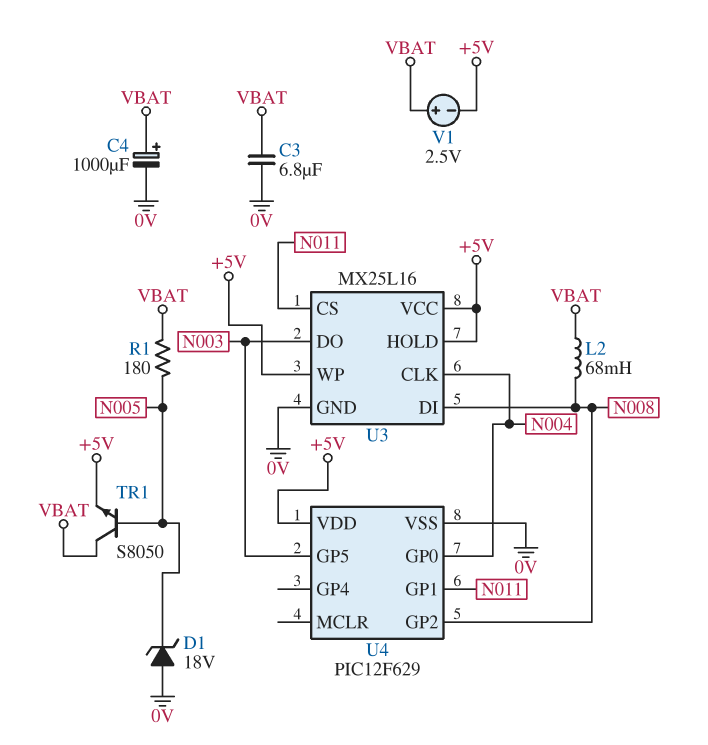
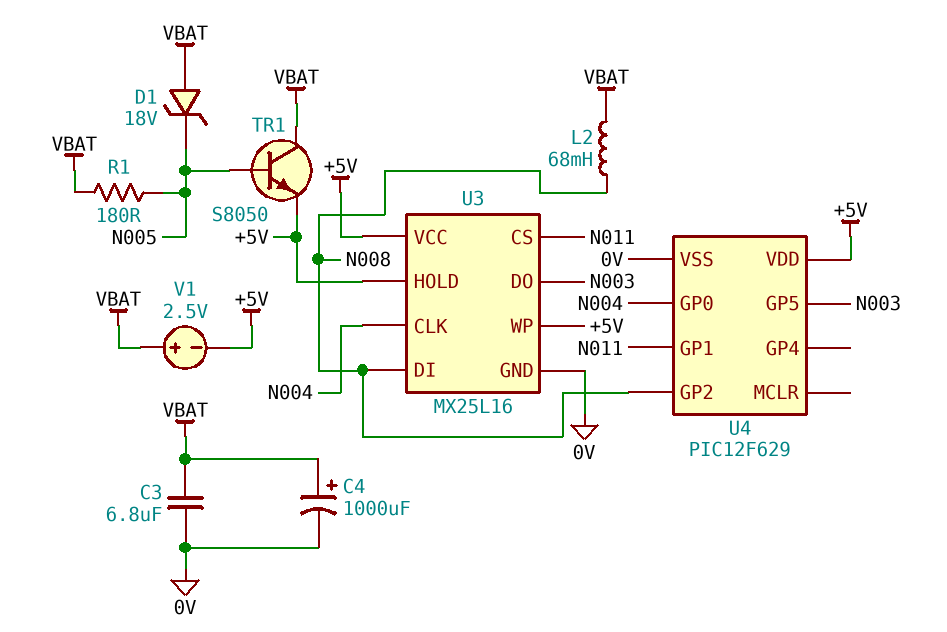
D1: zener 18V (A 0V, K N005) -> zener 18V (A VBAT, K N005)

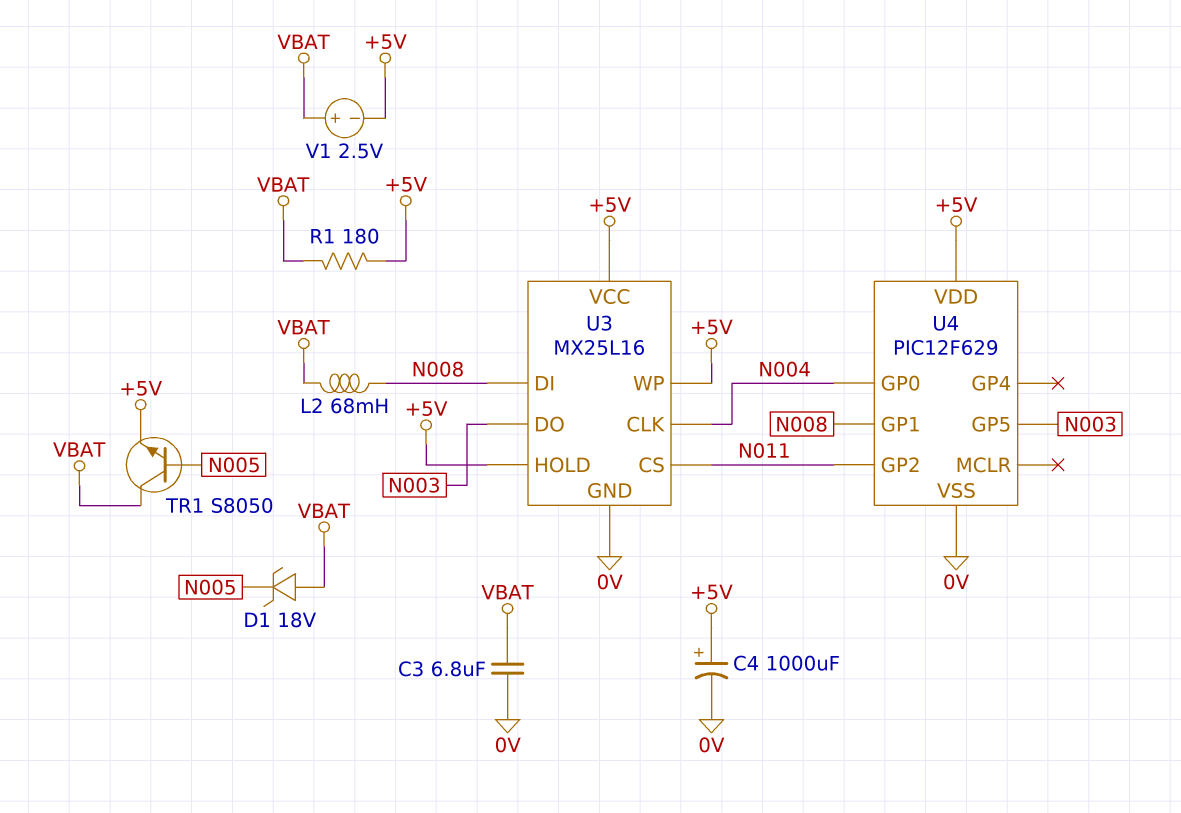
C4: 1000uF (plus VBAT, minus 0V) -> 1000uF (plus +5V, minus 0V)
R1: 180 (N005, VBAT) -> 180 (+5V, VBAT)
U4 pin GP1: N011 -> N008
U4 pin GP2: N008 -> N011

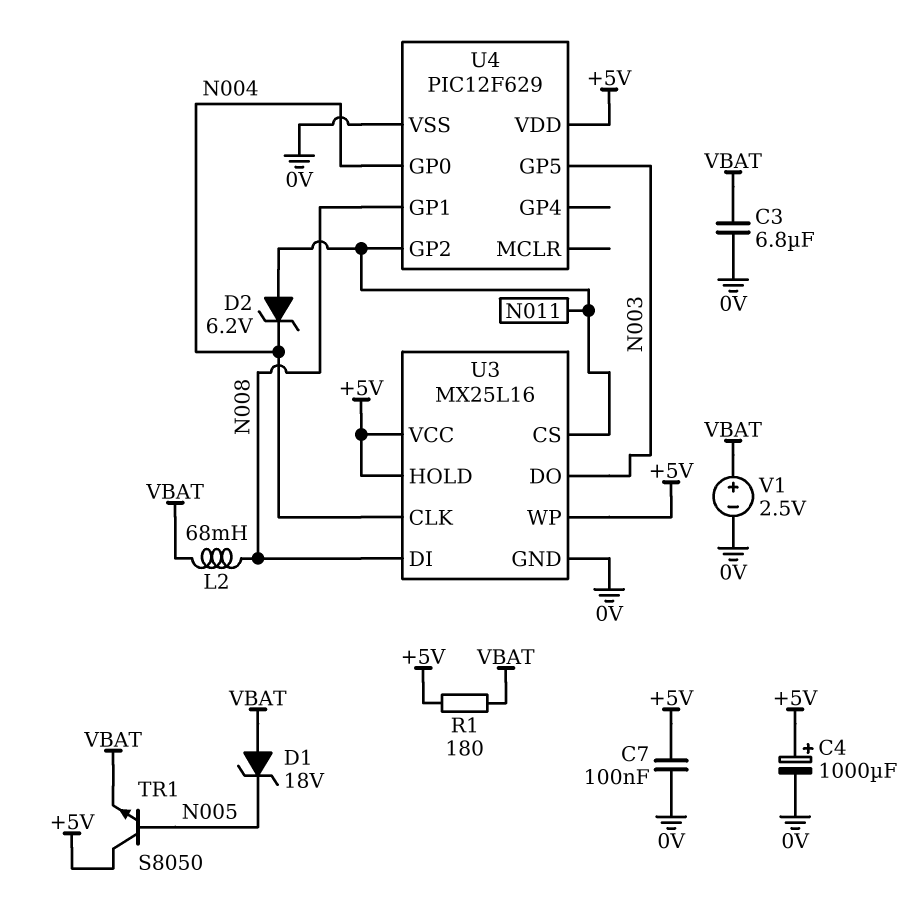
C7: none -> 100nF (+5V, 0V)
D2: none -> zener 6.2V (A N011, K N004)
TR1: NPN S8050 (B N005, C VBAT, E +5V) -> NPN S8050 (B N005, C +5V, E VBAT)
V1: 2.5V (plus VBAT, minus +5V) -> 2.5V (plus VBAT, minus 0V)

